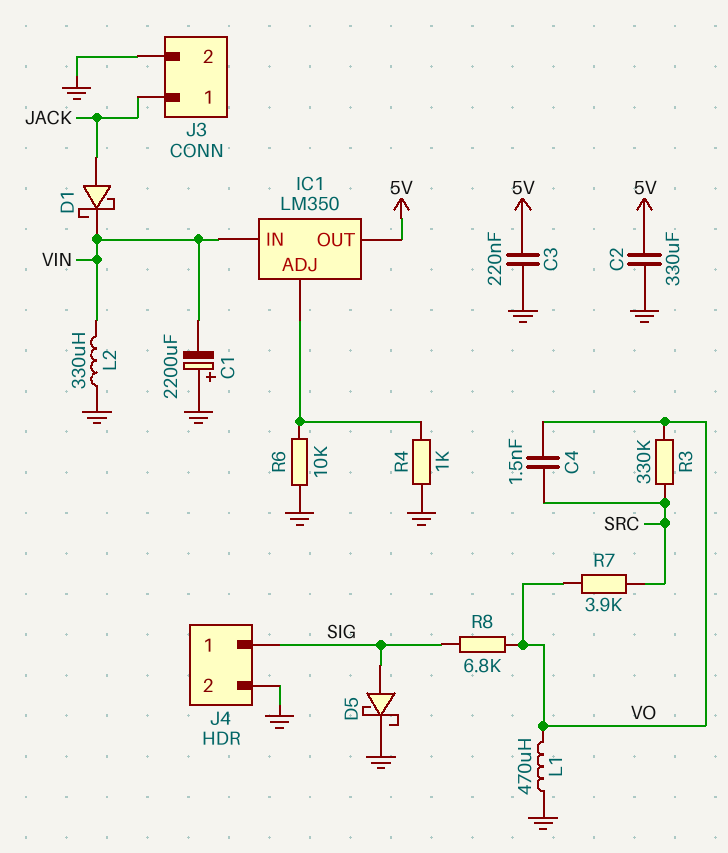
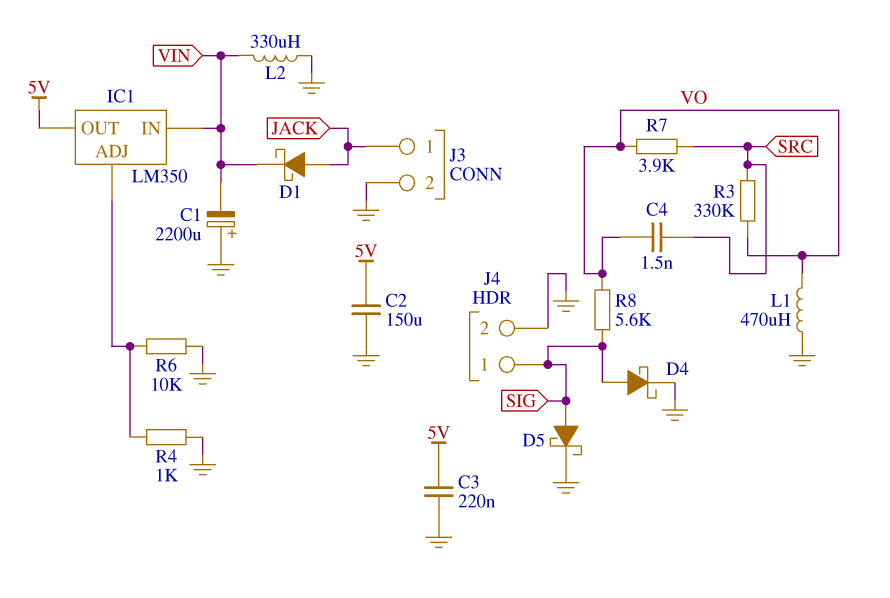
C2: 330uF (5V, GND) -> 150uF (5V, GND)
D4: none -> schottky (A SIG, K GND)
R8: 6.8k (SIG, VO) -> 5.6k (SIG, VO)

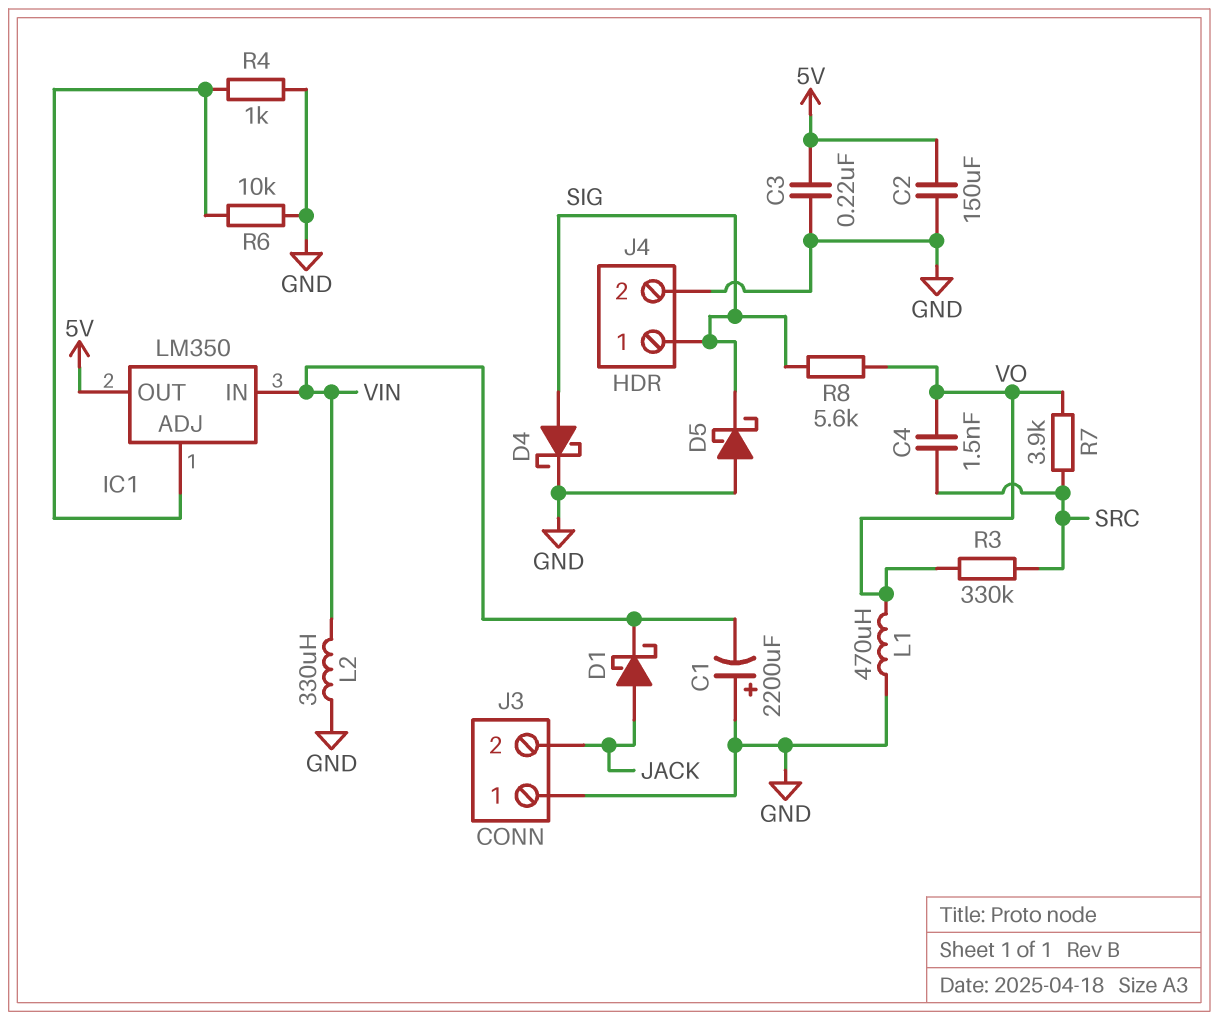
D5: schottky (A SIG, K GND) -> schottky (A GND, K SIG)
J3 pin 1: JACK -> GND
J3 pin 2: GND -> JACK

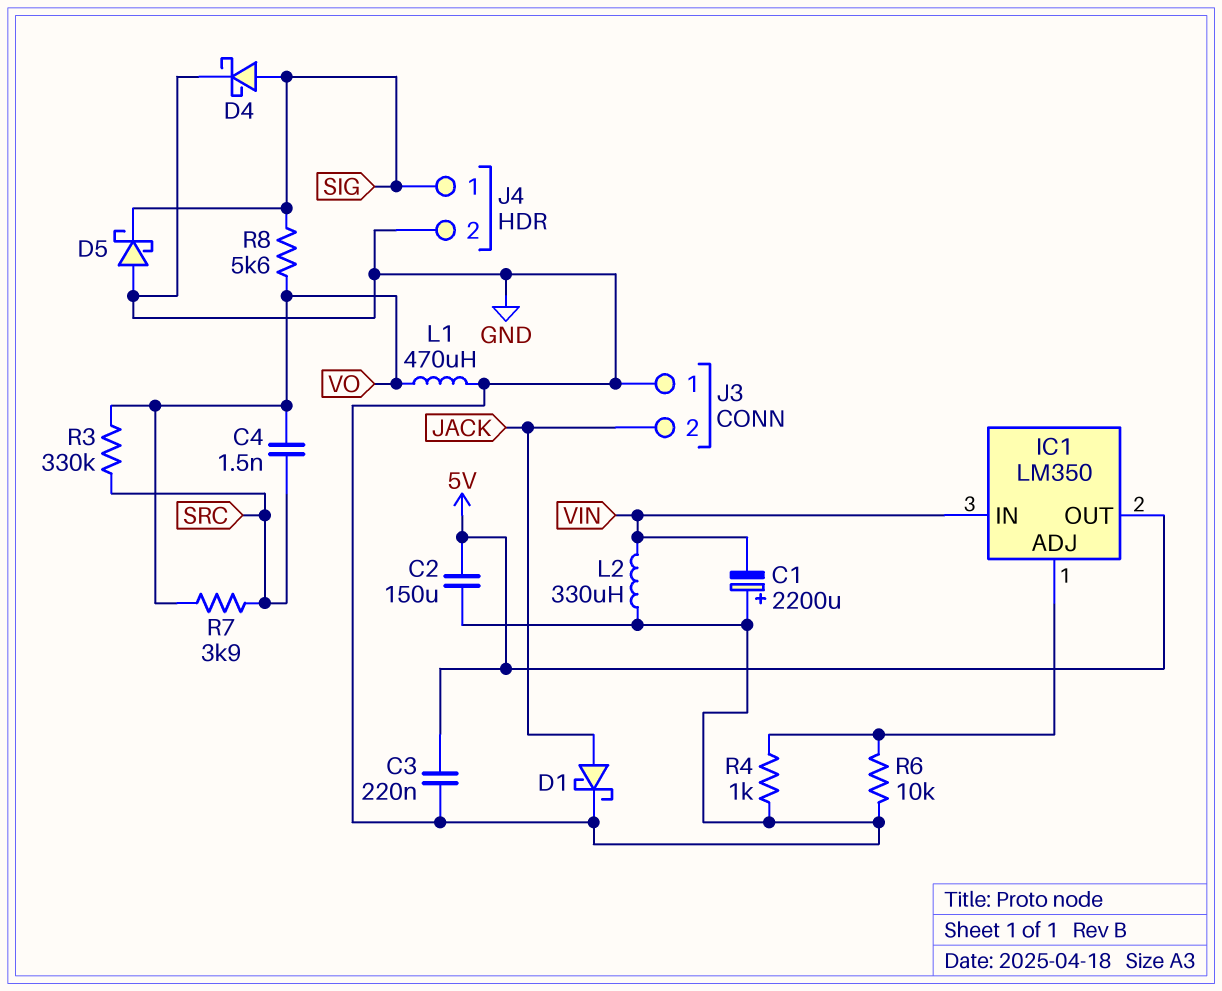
D1: schottky (A JACK, K VIN) -> schottky (A JACK, K GND)

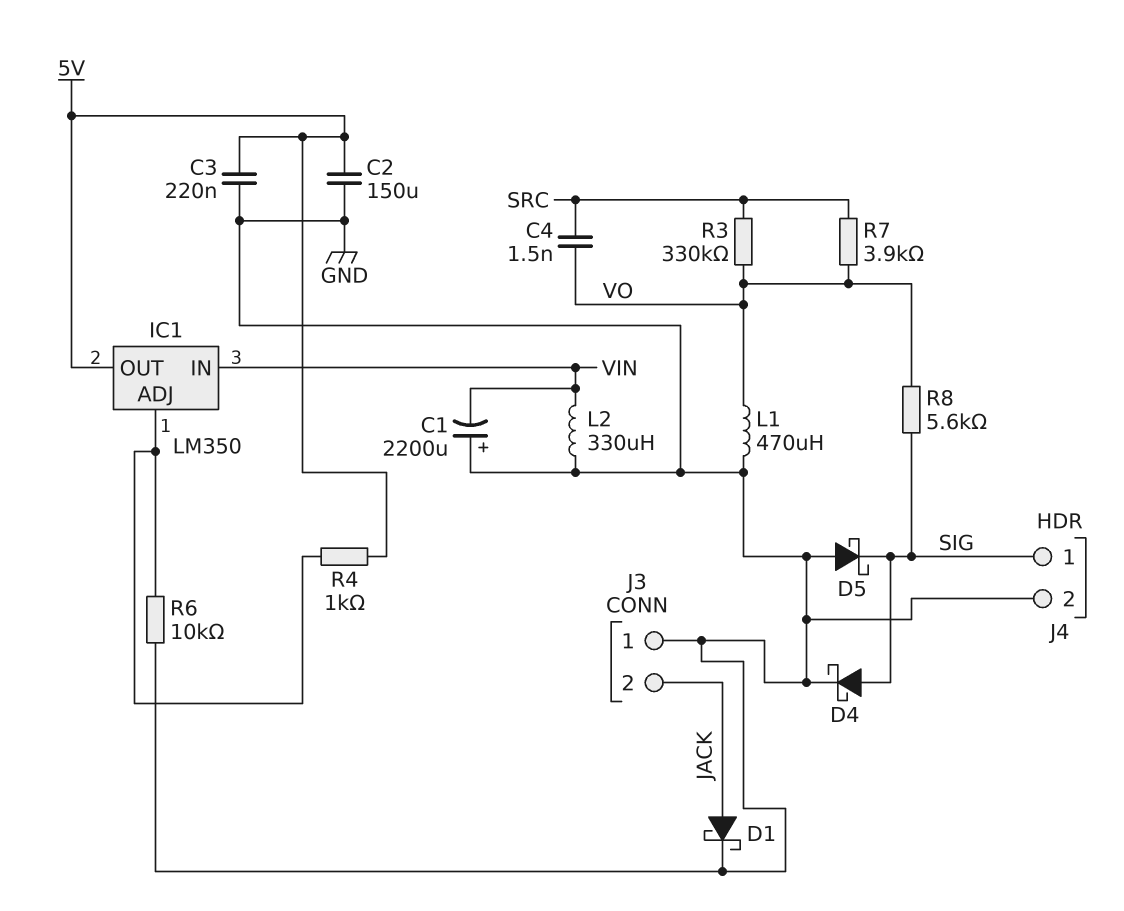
R4: 1k (GND, IC1/ADJ) -> 1k (5V, IC1/ADJ)

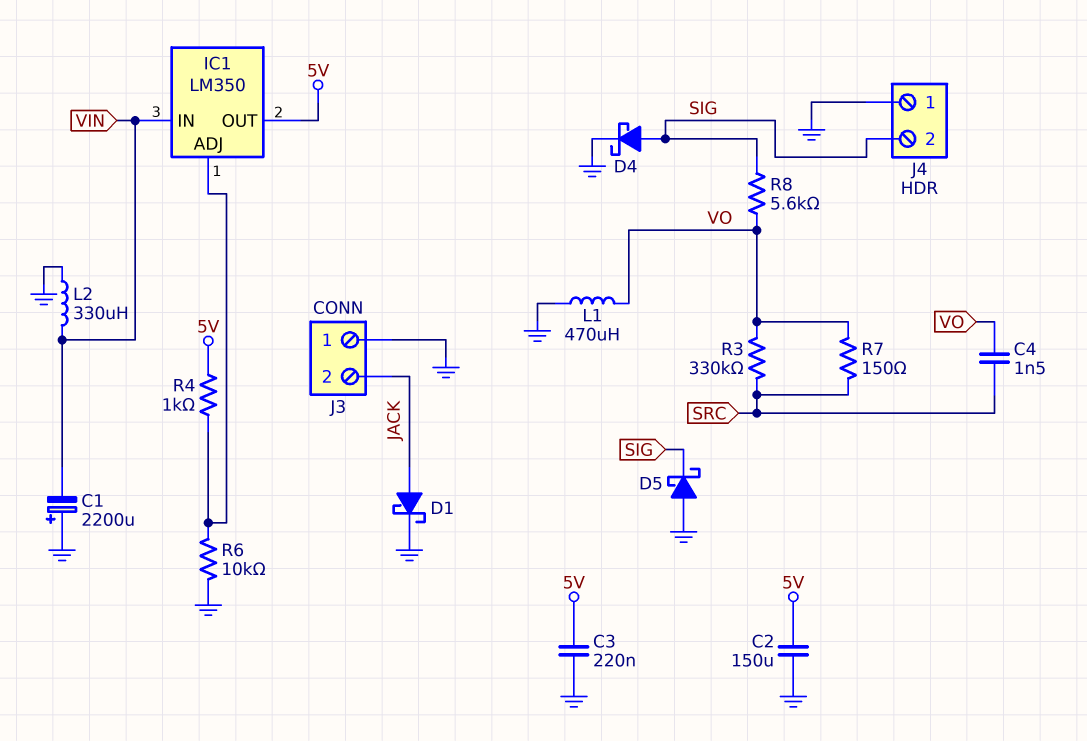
J4 pin 1: SIG -> GND
J4 pin 2: GND -> SIG
R7: 3.9k (SRC, VO) -> 150 (SRC, VO)

